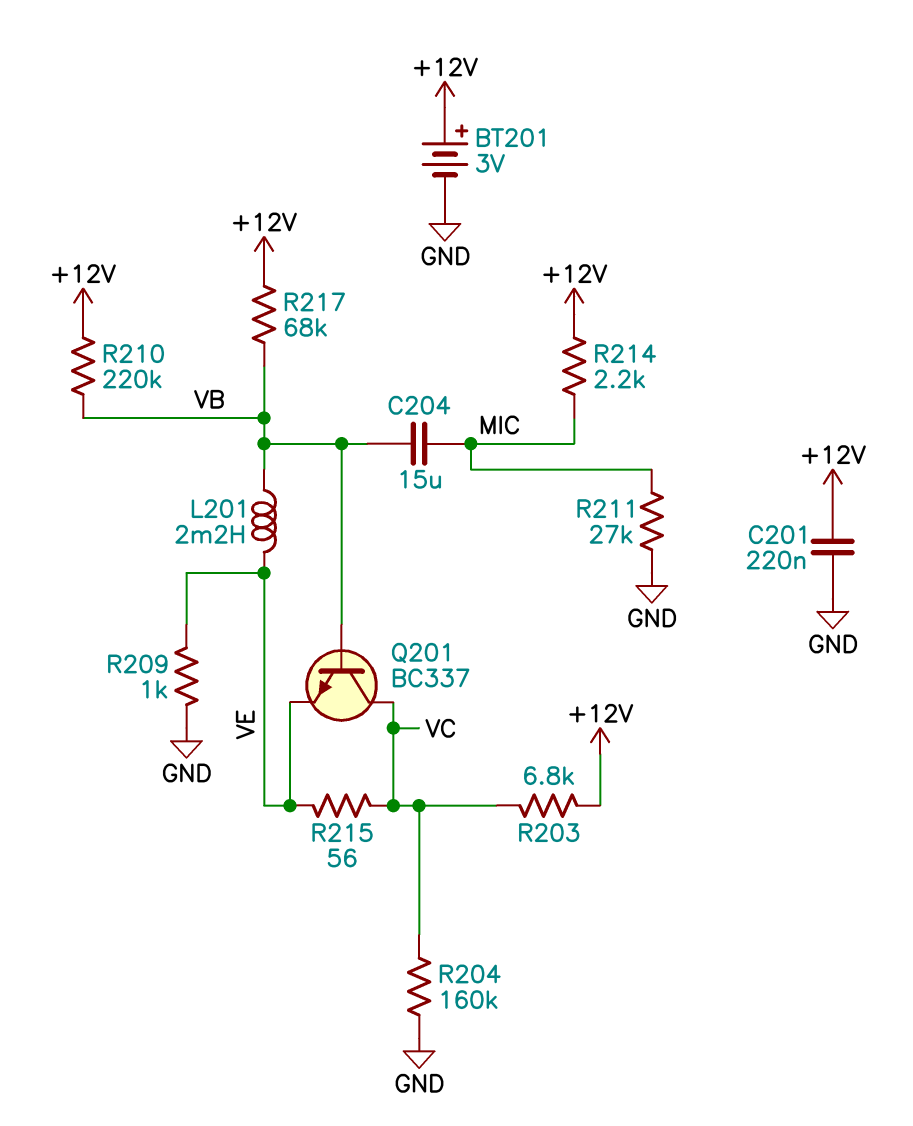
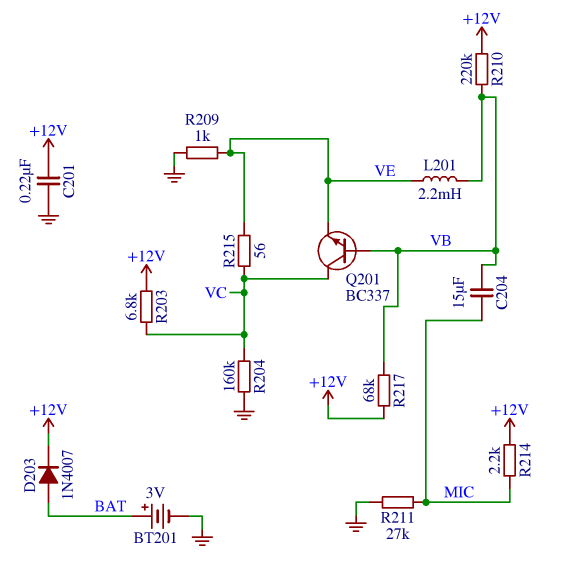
BT201: 3V (plus +12V, minus GND) -> 3V (plus BAT, minus GND)
D203: none -> diode 1N4007 (A BAT, K +12V)

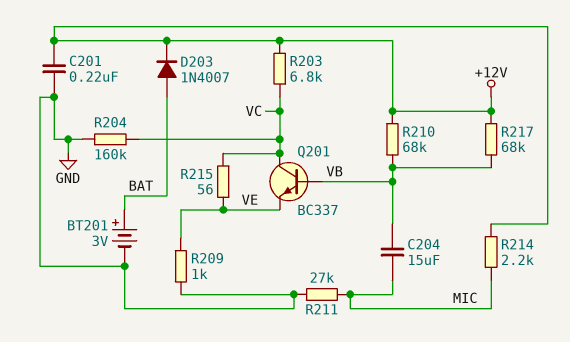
L201: 2.2mH (VB, VE) -> none
R210: 220k (+12V, VB) -> 68k (+12V, VB)

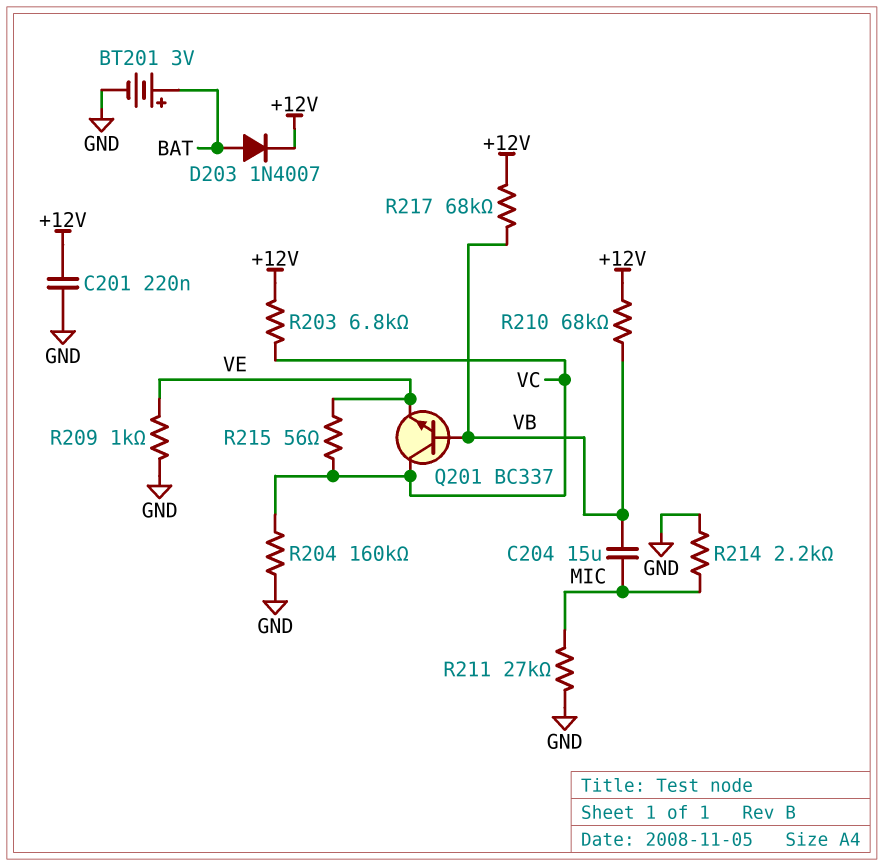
R214: 2.2k (+12V, MIC) -> 2.2k (GND, MIC)

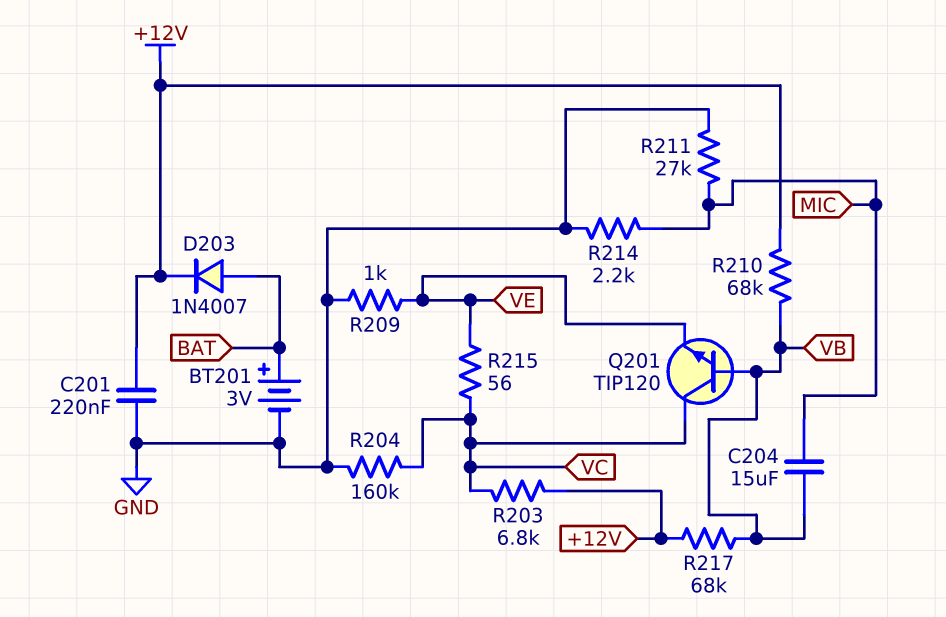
Q201: NPN BC337 (B VB, C VC, E VE) -> NPN TIP120 (B VB, C VC, E VE)

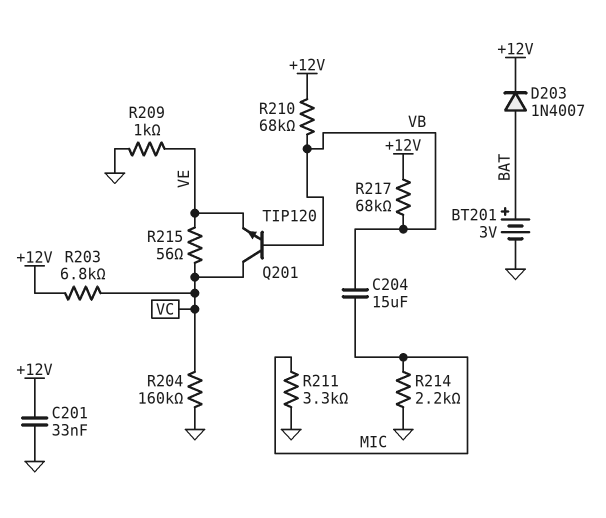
C201: 220nF (+12V, GND) -> 33nF (+12V, GND)
R211: 27k (GND, MIC) -> 3.3k (GND, MIC)

